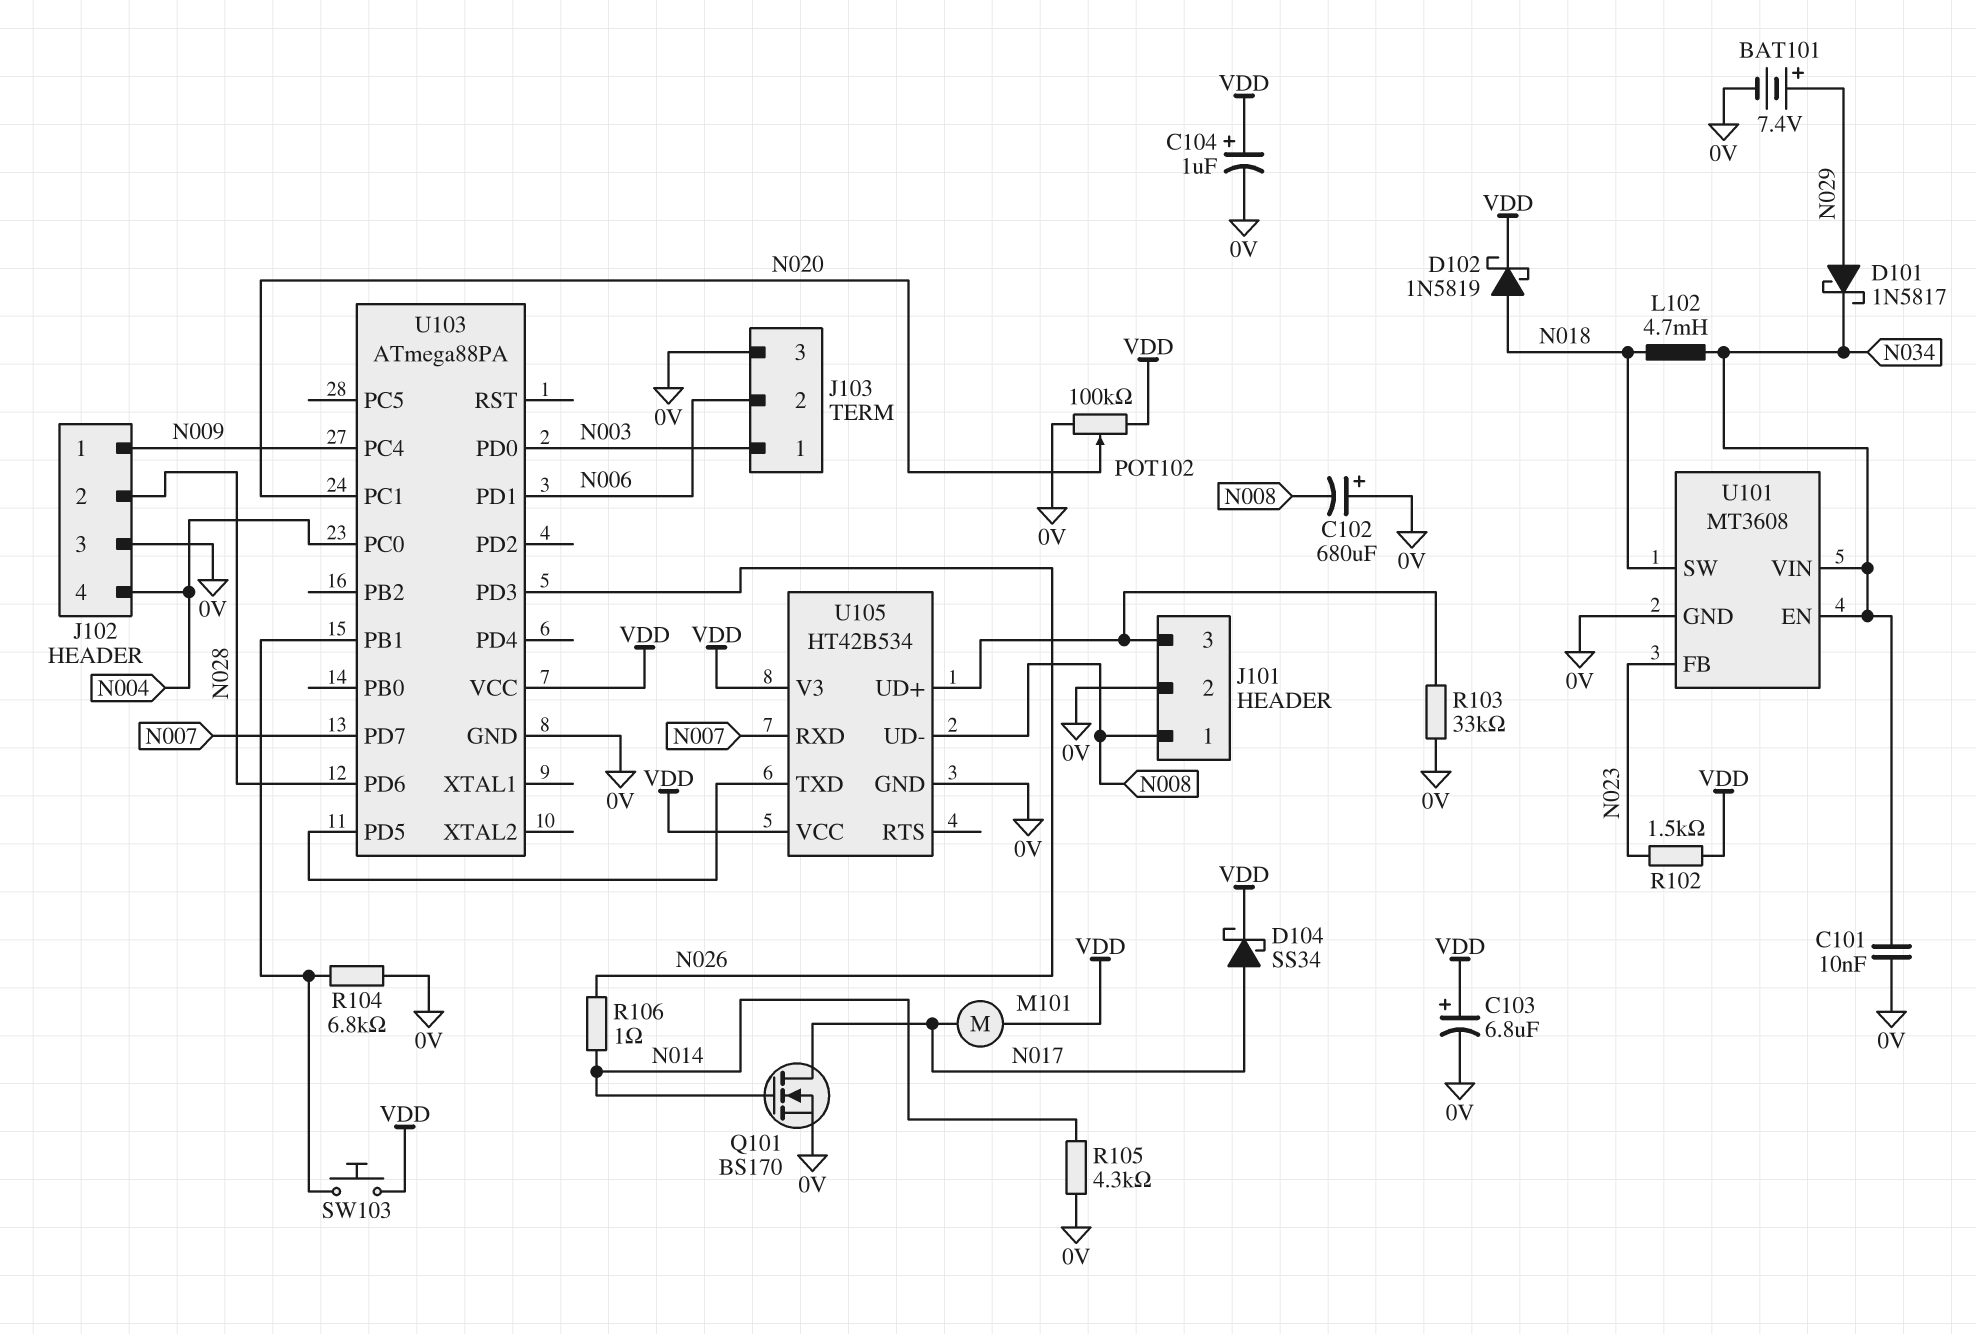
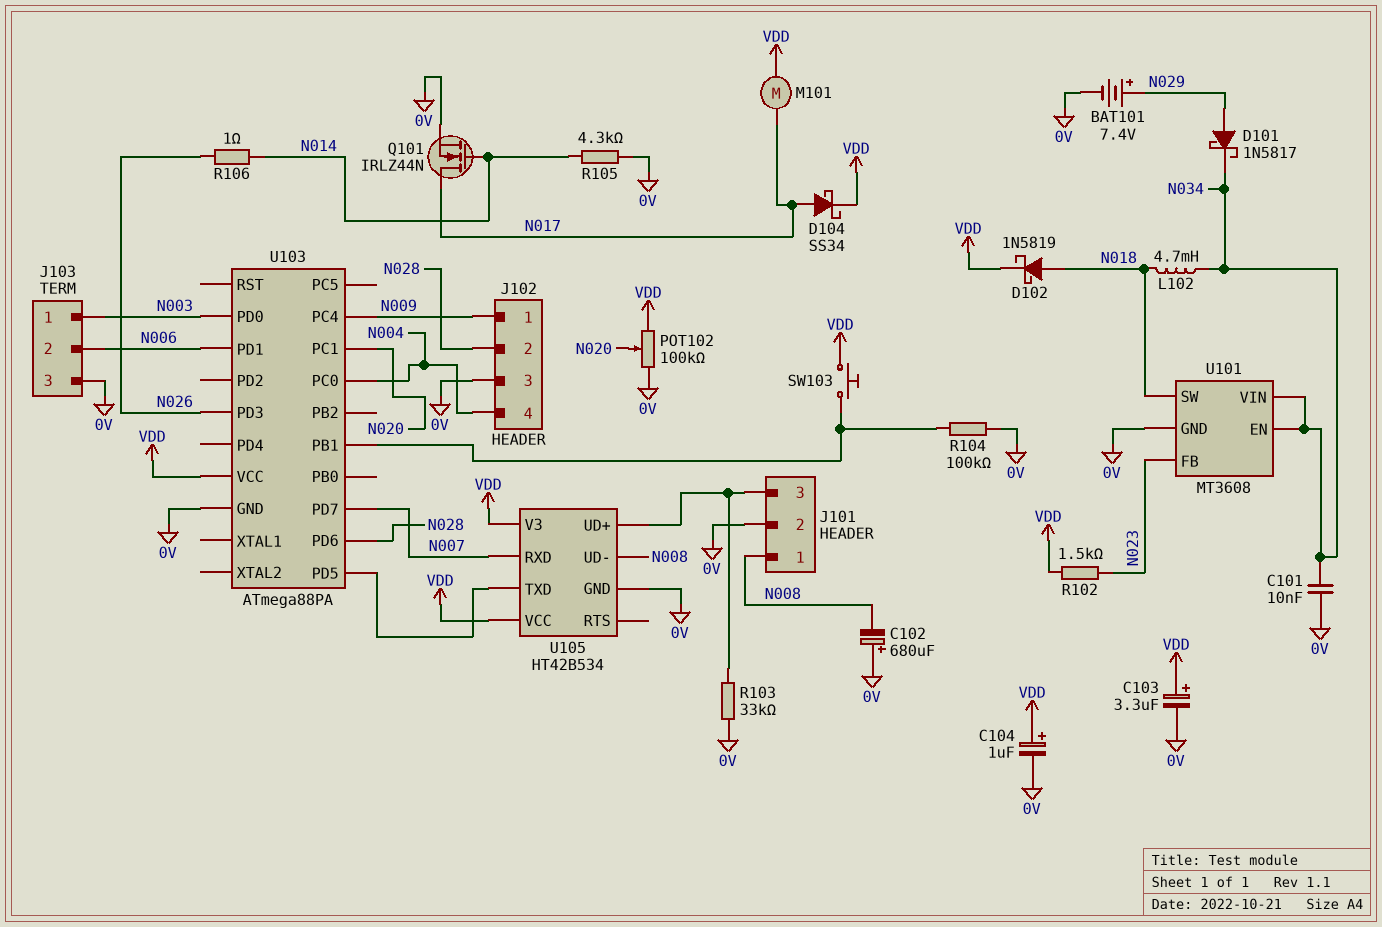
C103: 6.8uF (plus VDD, minus 0V) -> 3.3uF (plus VDD, minus 0V)
Q101: NMOS BS170 (G N014, D N017, S 0V) -> NMOS IRLZ44N (G N014, D N017, S 0V)
R104: 6.8k (0V, U103/PB1) -> 100k (0V, U103/PB1)

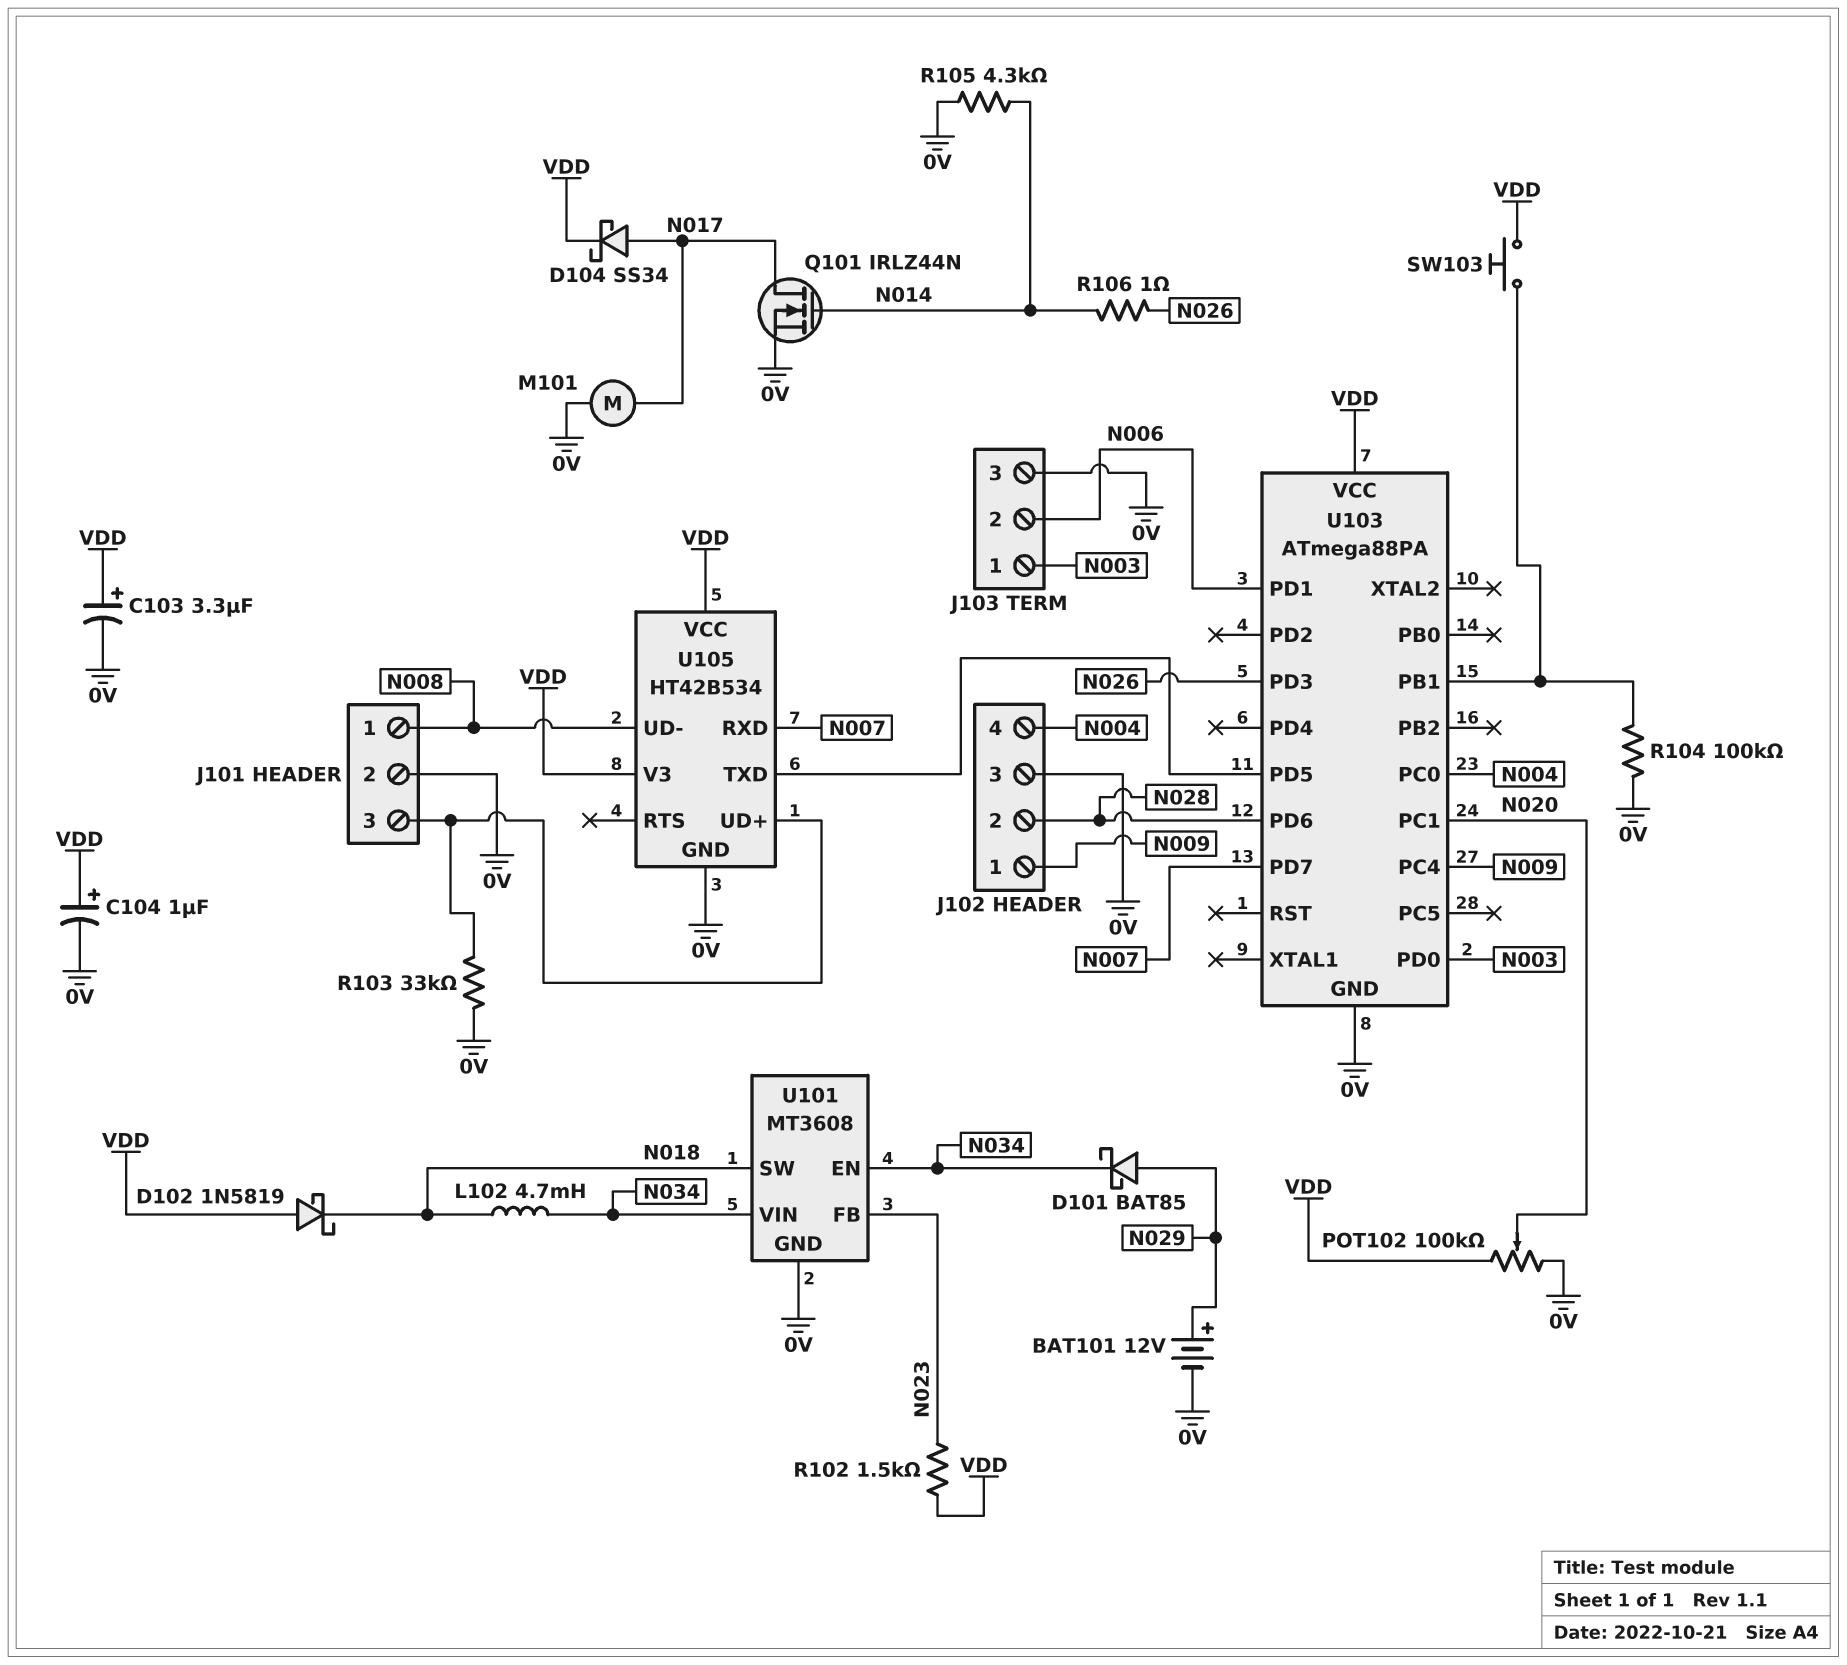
BAT101: 7.4V (plus N029, minus 0V) -> 12V (plus N029, minus 0V)
C101: 10nF (0V, N034) -> none
C102: 680uF (plus 0V, minus N008) -> none
D101: schottky 1N5817 (A N029, K N034) -> schottky BAT85 (A N029, K N034)
D102: schottky 1N5819 (A N018, K VDD) -> schottky 1N5819 (A VDD, K N018)
M101: motor (N017, VDD) -> motor (0V, N017)

